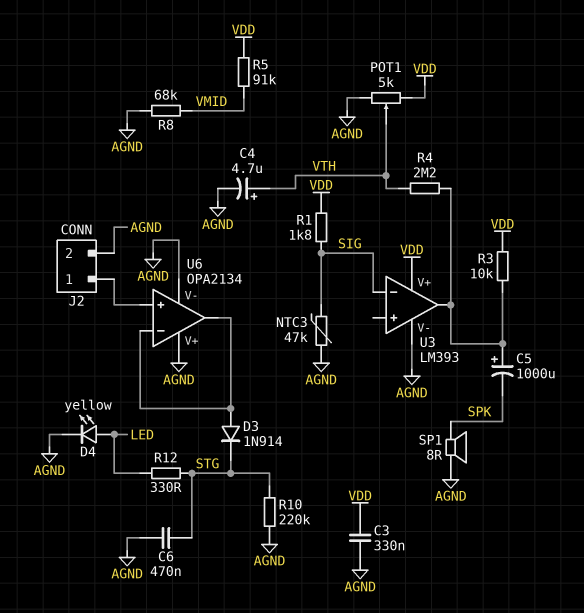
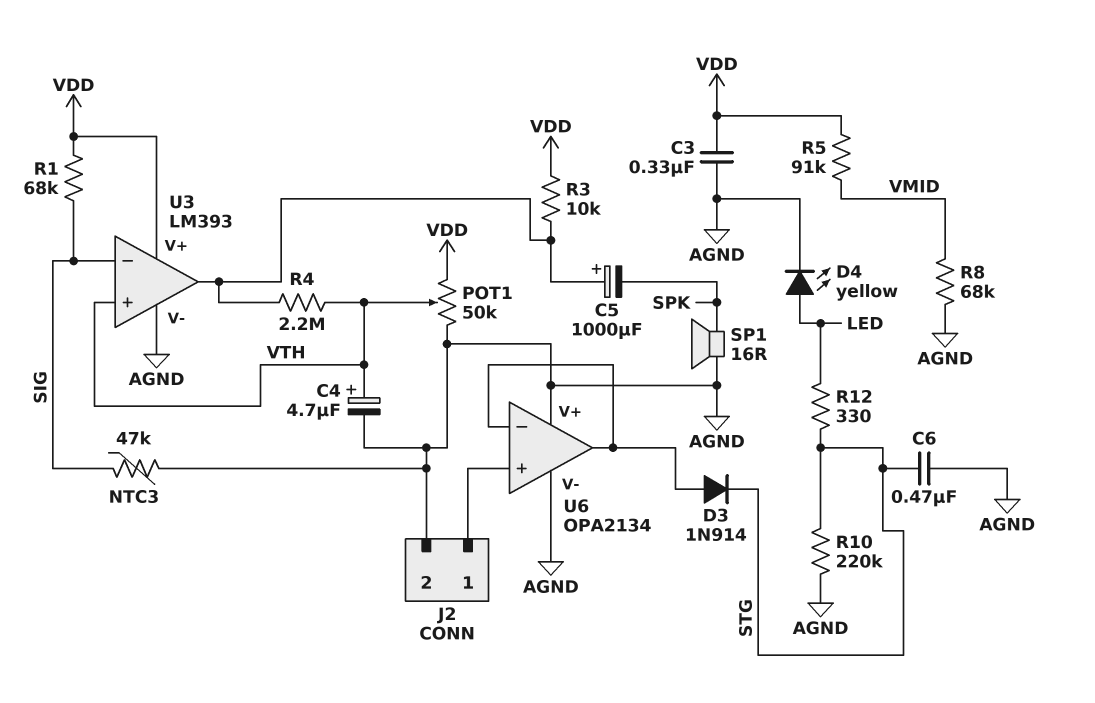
POT1: 5k (AGND, VDD, wiper VTH) -> 50k (AGND, VDD, wiper VTH)
R1: 1.8k (SIG, VDD) -> 68k (SIG, VDD)
SP1: speaker 8R (AGND, SPK) -> speaker 16R (AGND, SPK)
U3 pin in+: none -> VTH

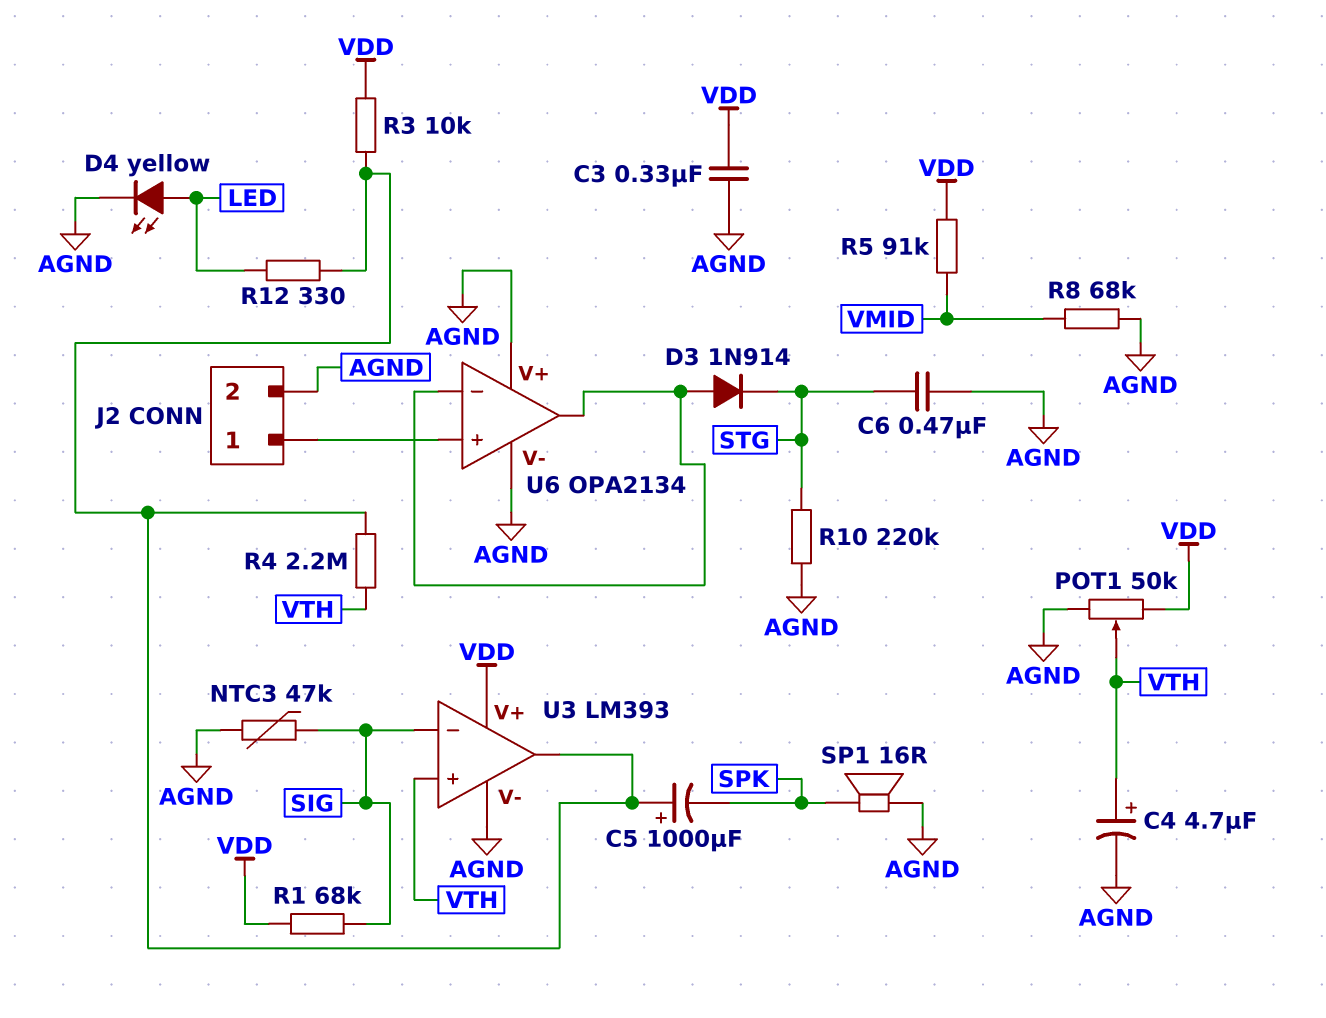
R12: 330 (LED, STG) -> 330 (LED, U3/out)

